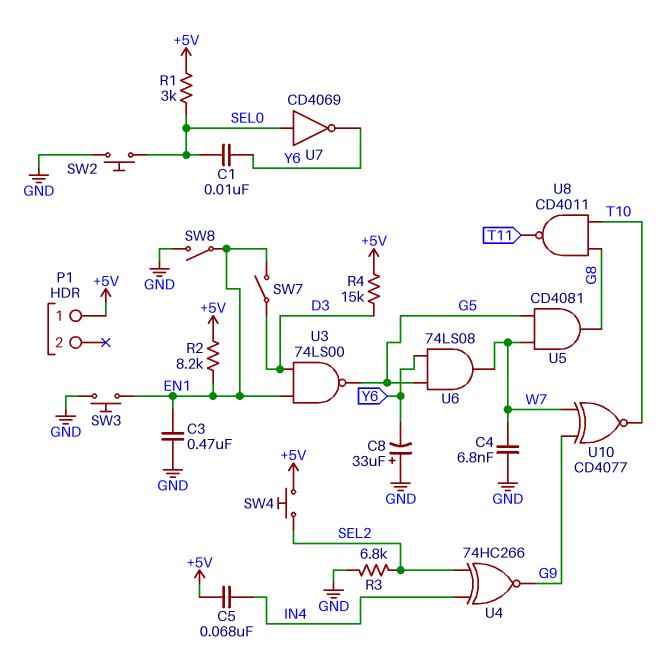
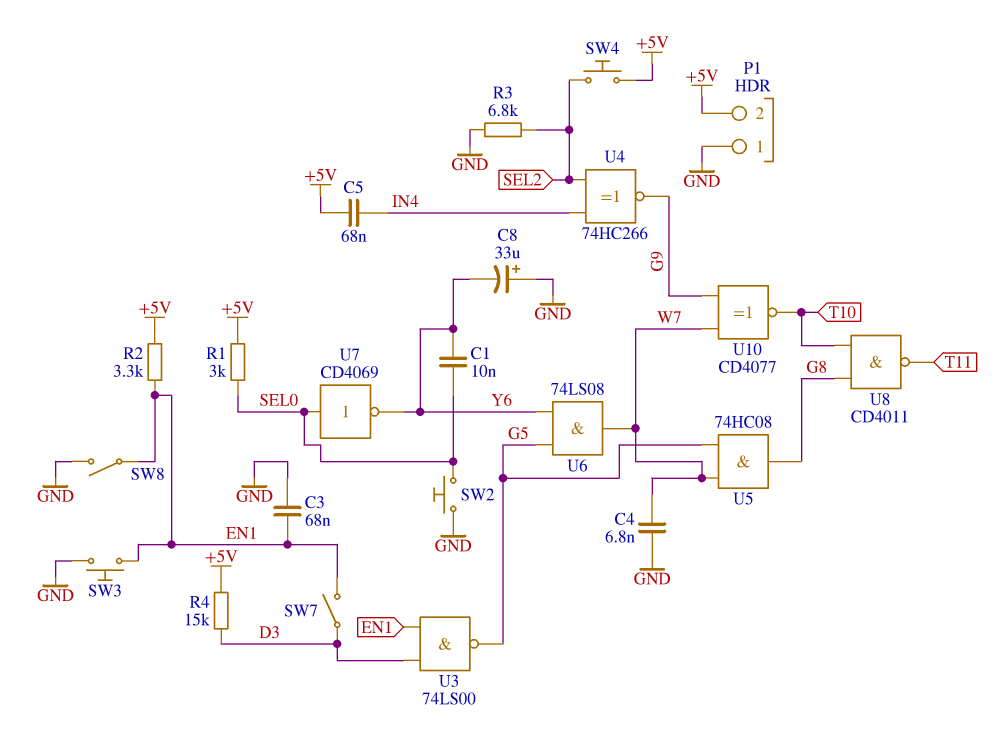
C3: 470nF (EN1, GND) -> 68nF (EN1, GND)
P1 pin 1: +5V -> GND
P1 pin 2: none -> +5V
R2: 8.2k (+5V, EN1) -> 3.3k (+5V, EN1)
U5: AND CD4081 (in G5, in W7, out G8) -> AND 74HC08 (in G5, in W7, out G8)

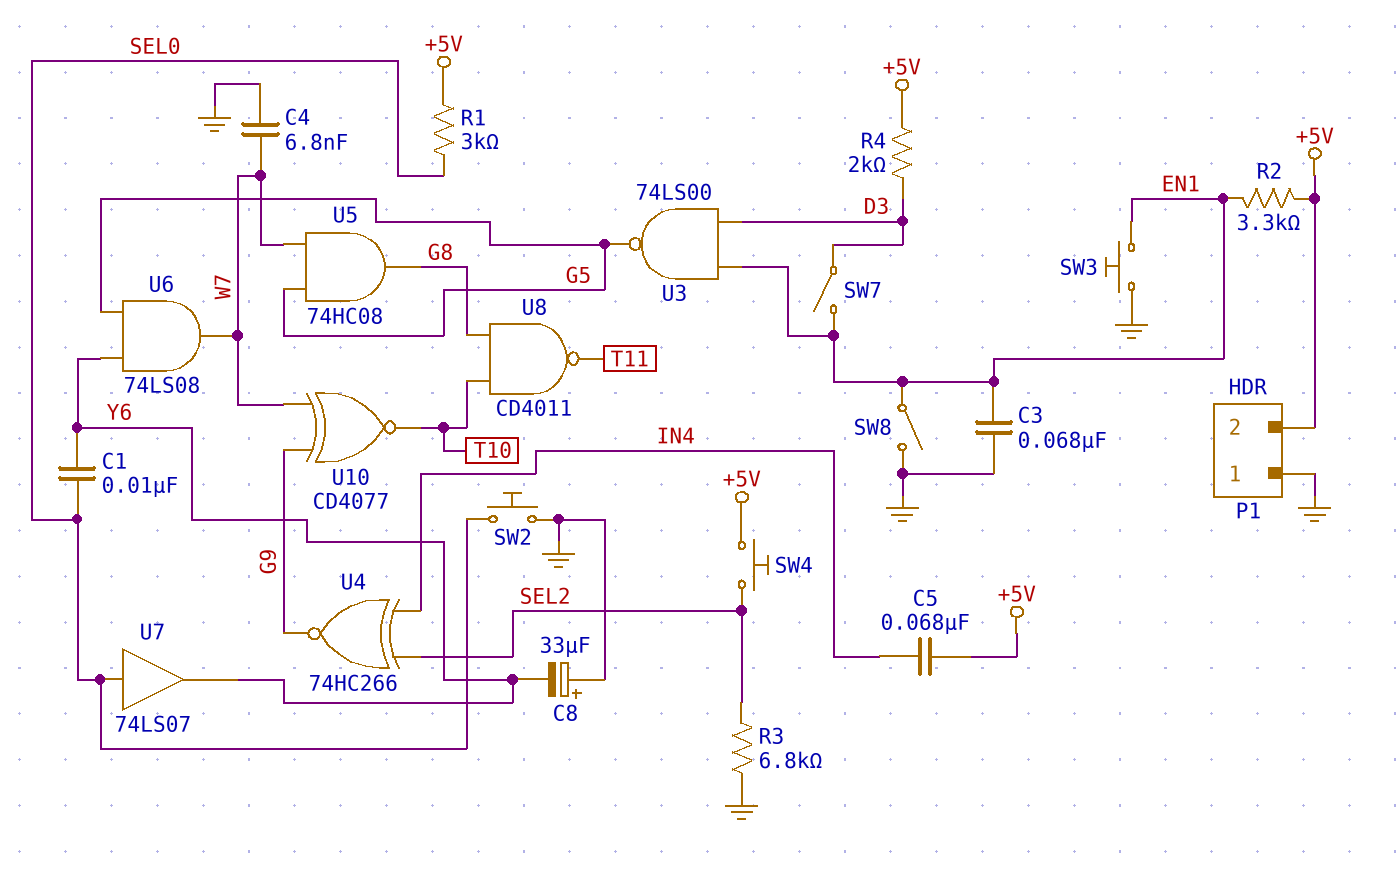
R4: 15k (+5V, D3) -> 2k (+5V, D3)
U7: NOT CD4069 (in SEL0, out Y6) -> buffer 74LS07 (in SEL0, out Y6)

